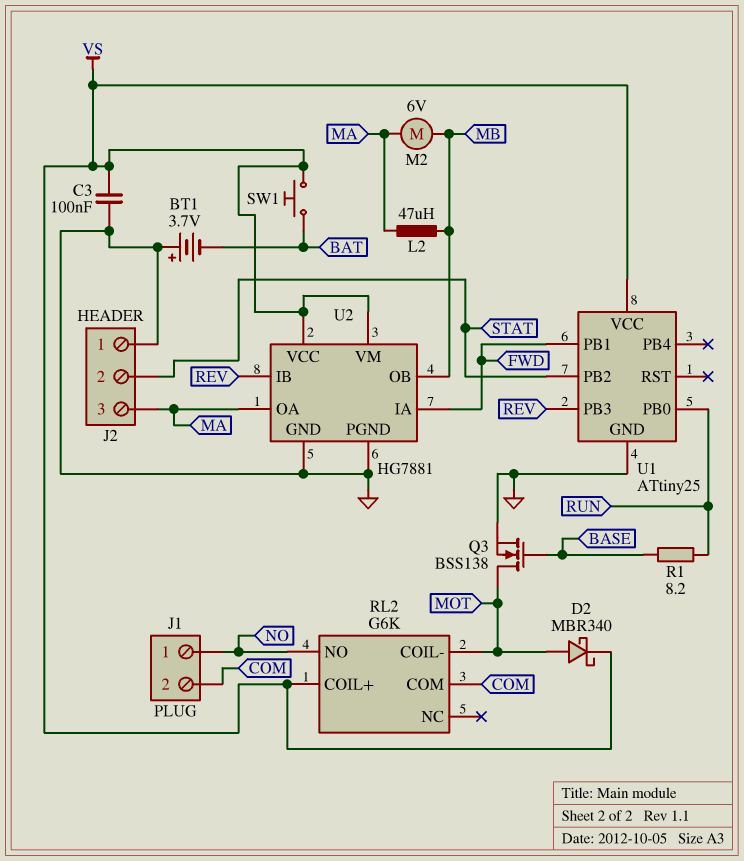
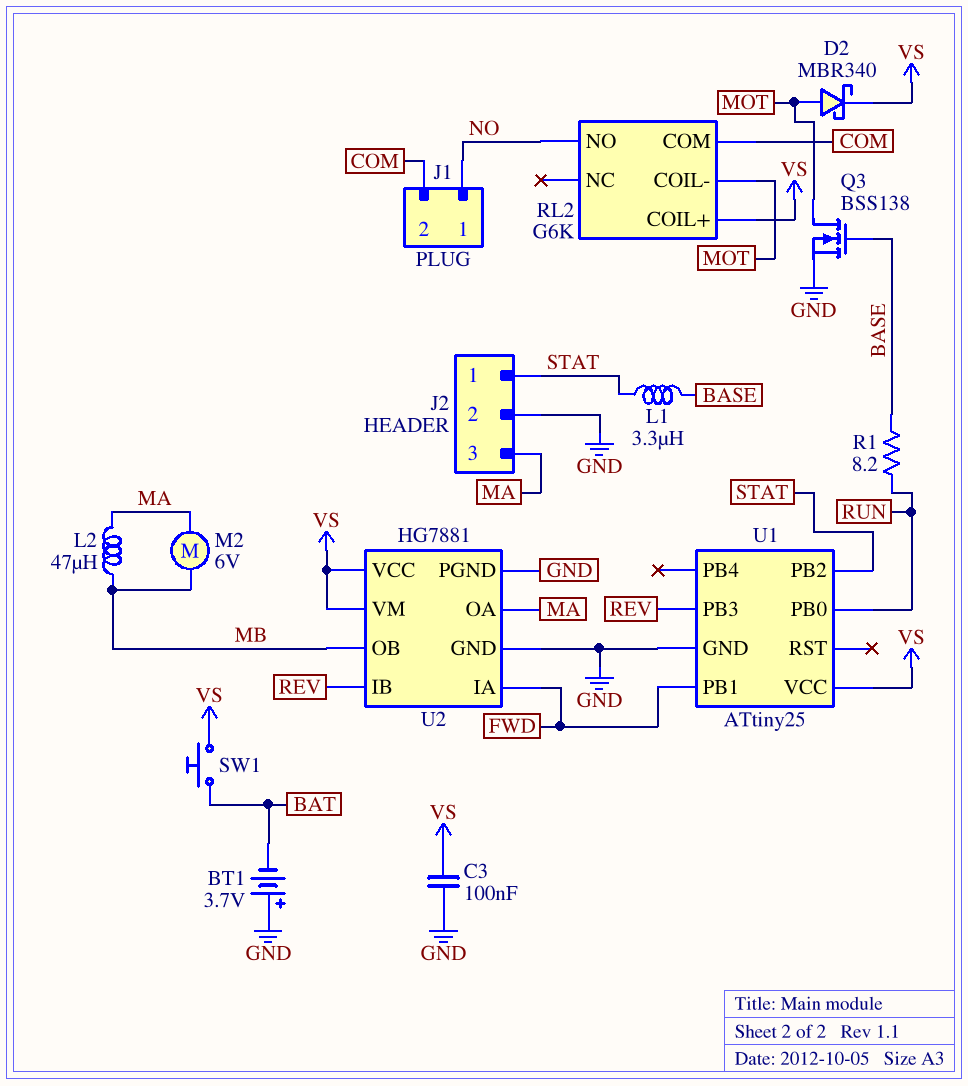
J2 pin 1: GND -> STAT
J2 pin 2: STAT -> GND
L1: none -> 3.3uH (BASE, STAT)

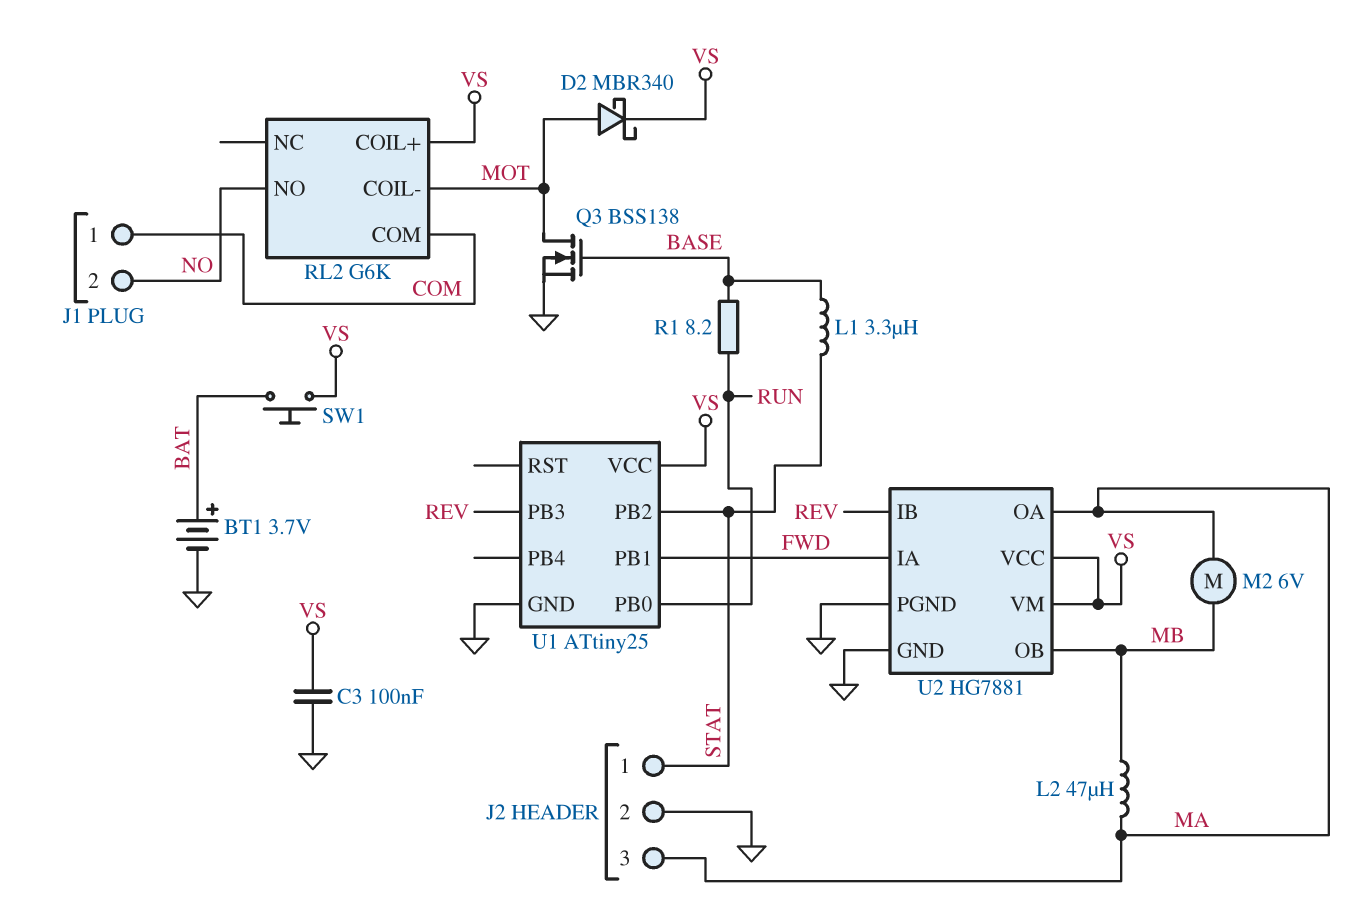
BT1: 3.7V (plus GND, minus BAT) -> 3.7V (plus BAT, minus GND)
J1 pin 1: NO -> COM
J1 pin 2: COM -> NO

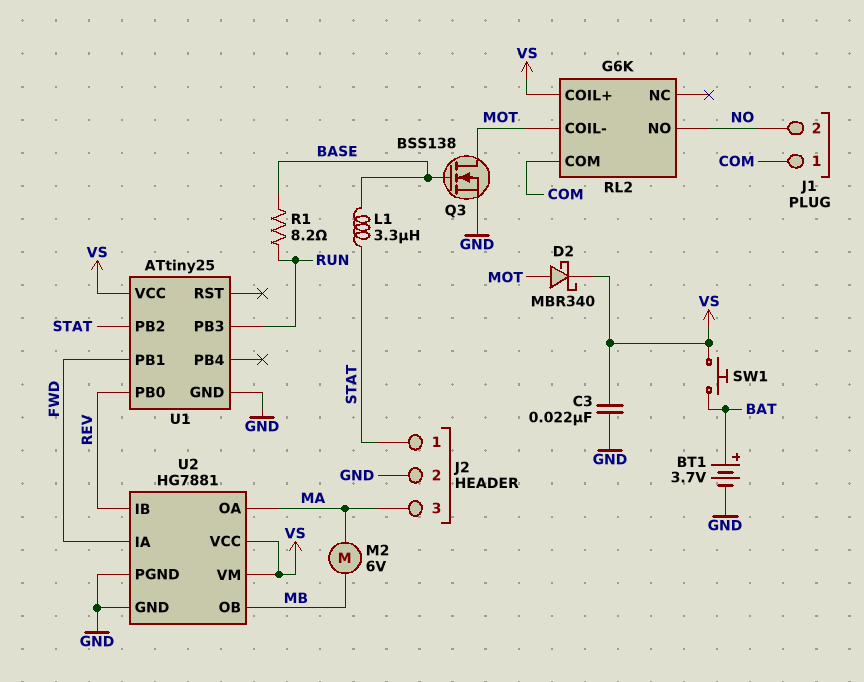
C3: 100nF (GND, VS) -> 22nF (GND, VS)
L2: 47uH (MA, MB) -> none
U1 pin PB0: RUN -> REV
U1 pin PB3: REV -> RUN

